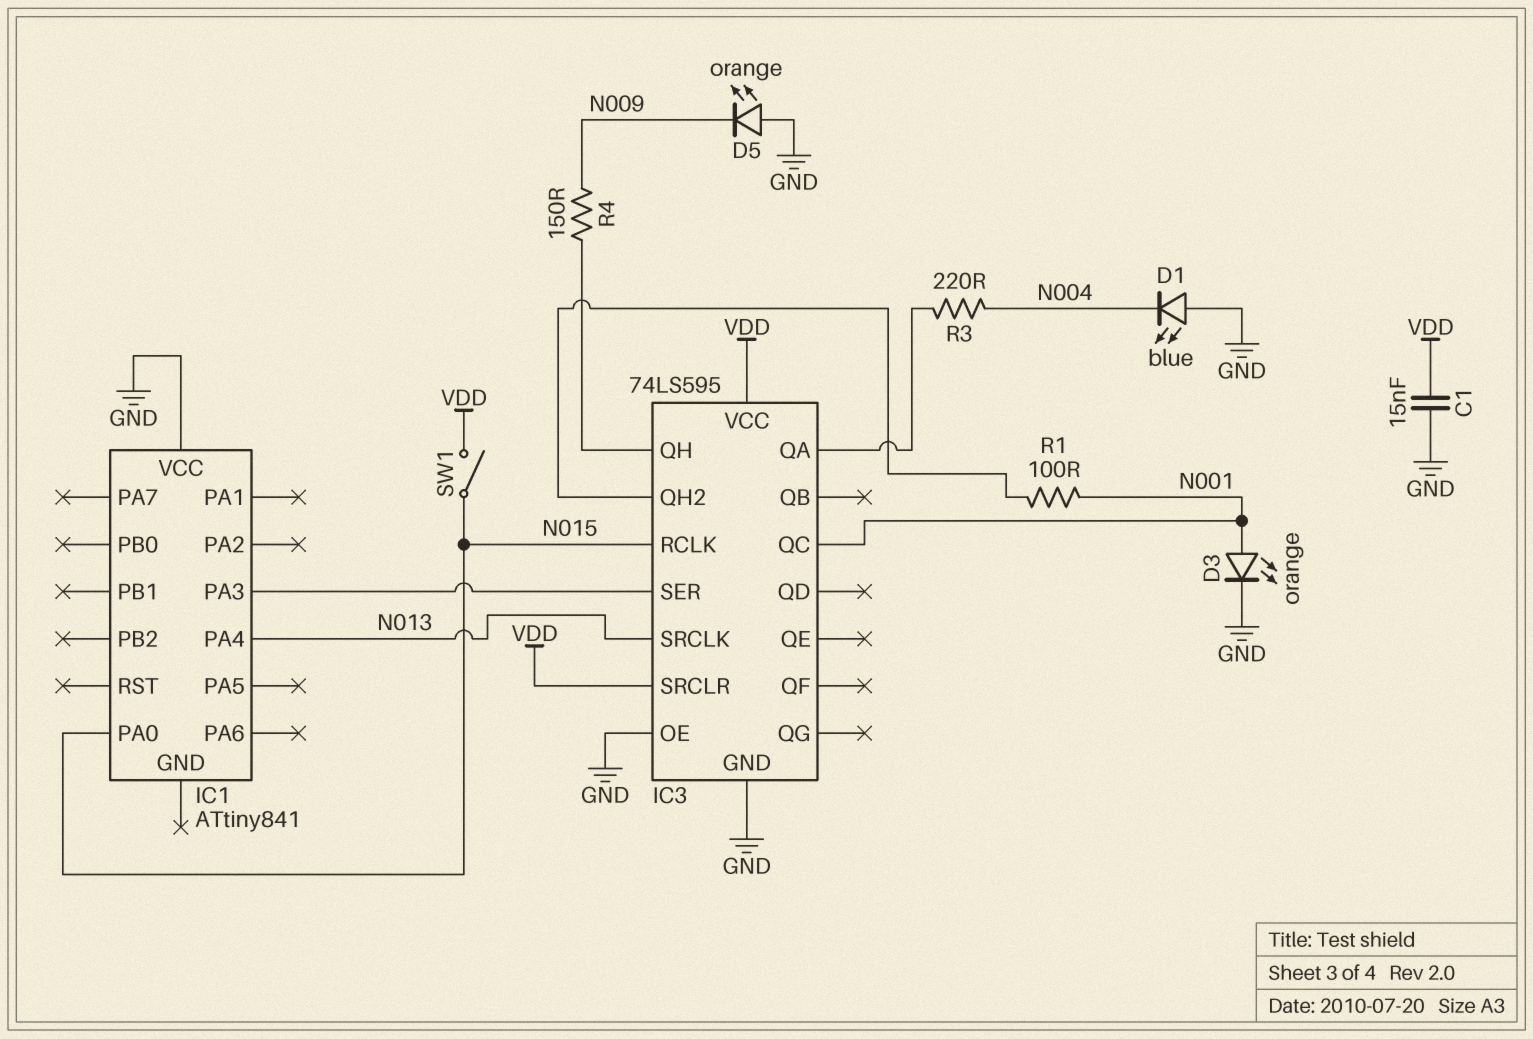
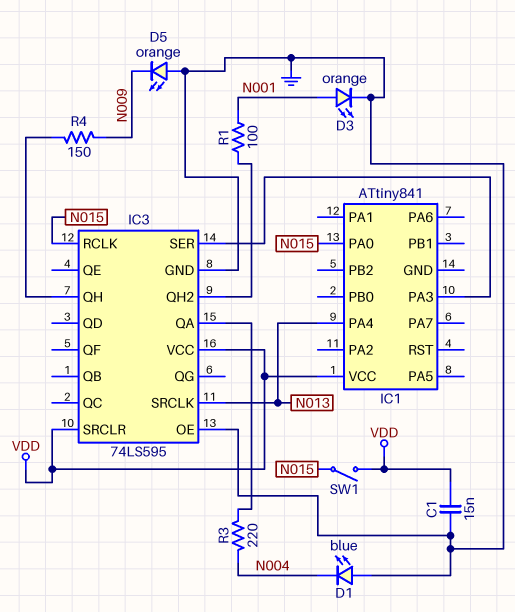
IC1 pin VCC: GND -> VDD
IC3 pin QC: N001 -> none

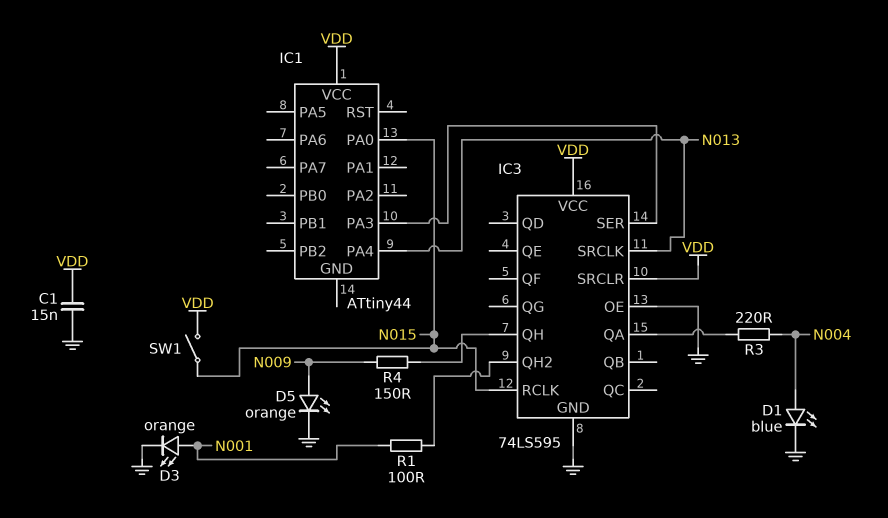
D1: LED blue (A GND, K N004) -> LED blue (A N004, K GND)
D5: LED orange (A GND, K N009) -> LED orange (A N009, K GND)
IC1: ATtiny841 -> ATtiny44

